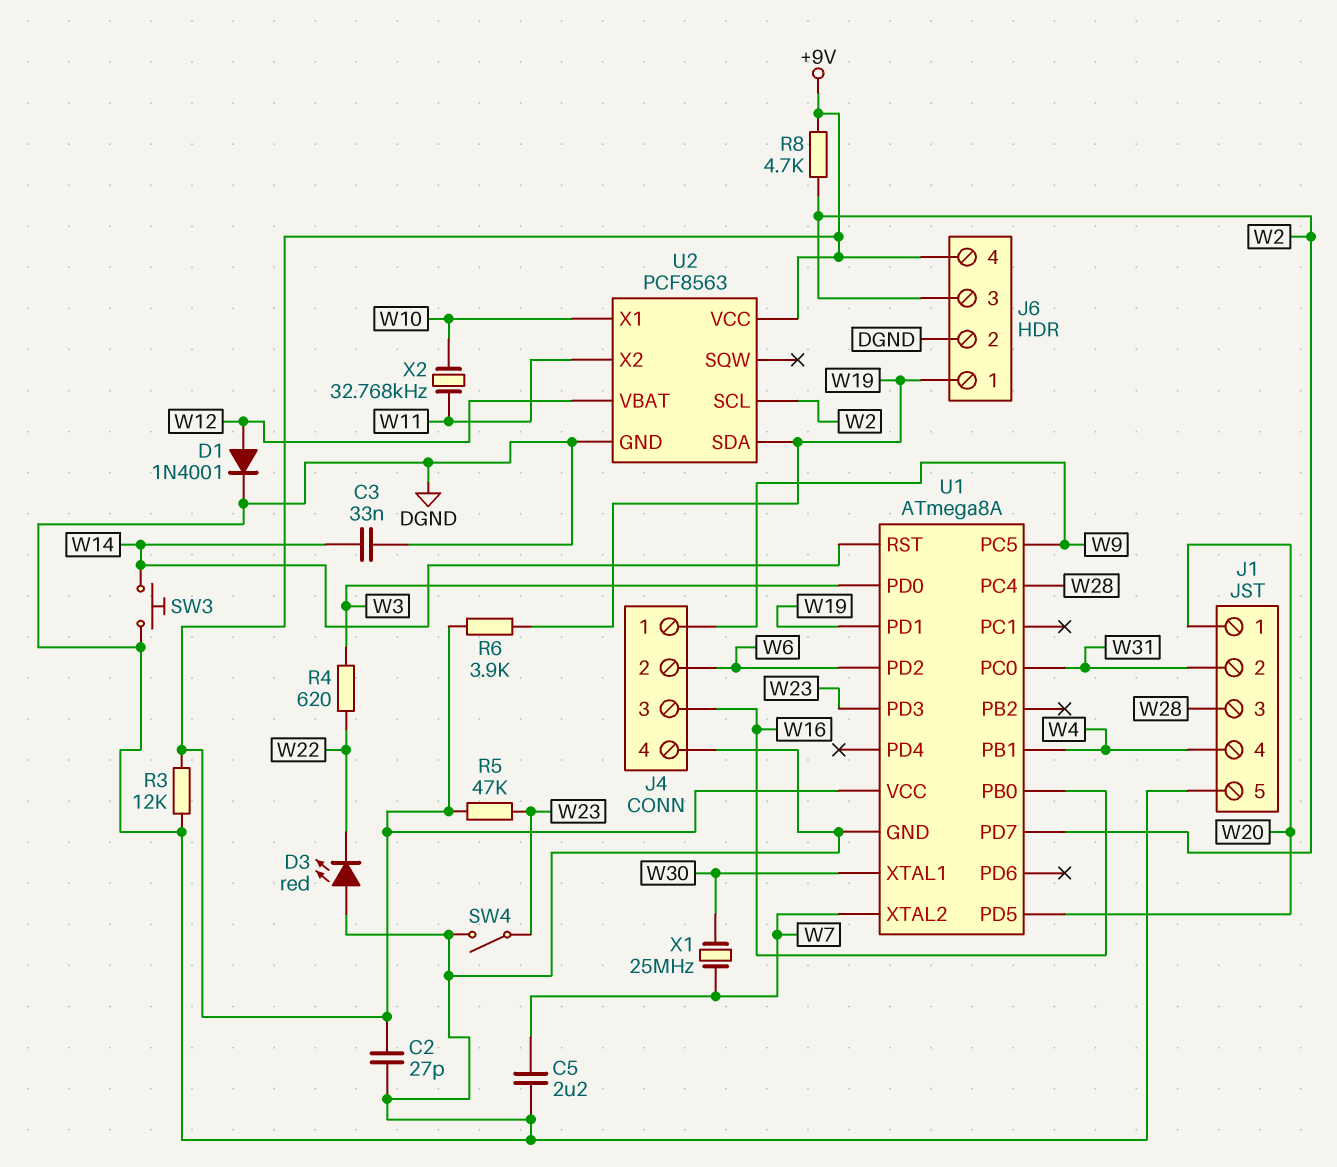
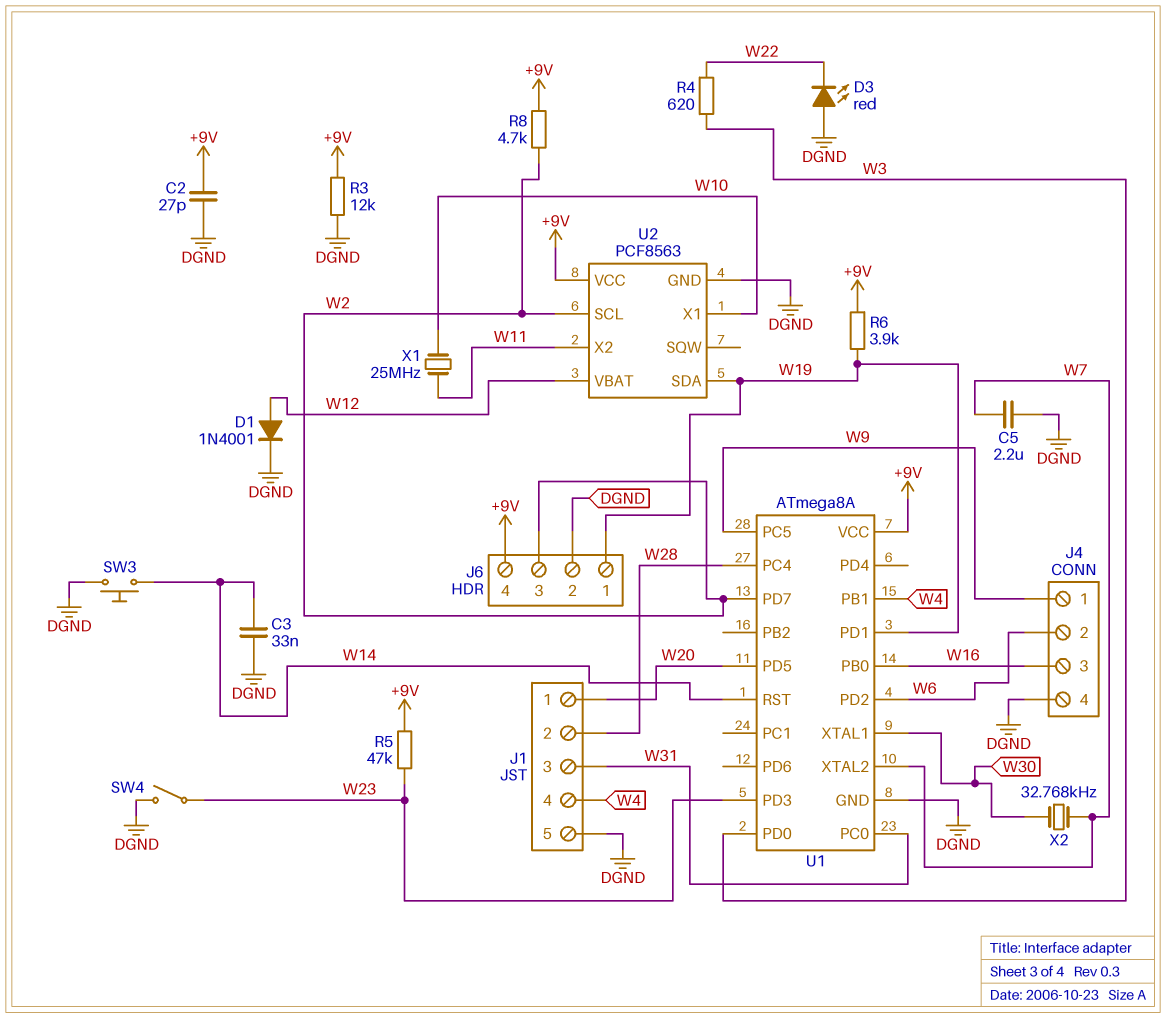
J1 pin 2: W31 -> W28
J1 pin 3: W28 -> W31
X1: 25MHz (W7, W30) -> 25MHz (W10, W11)
X2: 32.768kHz (W10, W11) -> 32.768kHz (W7, W30)

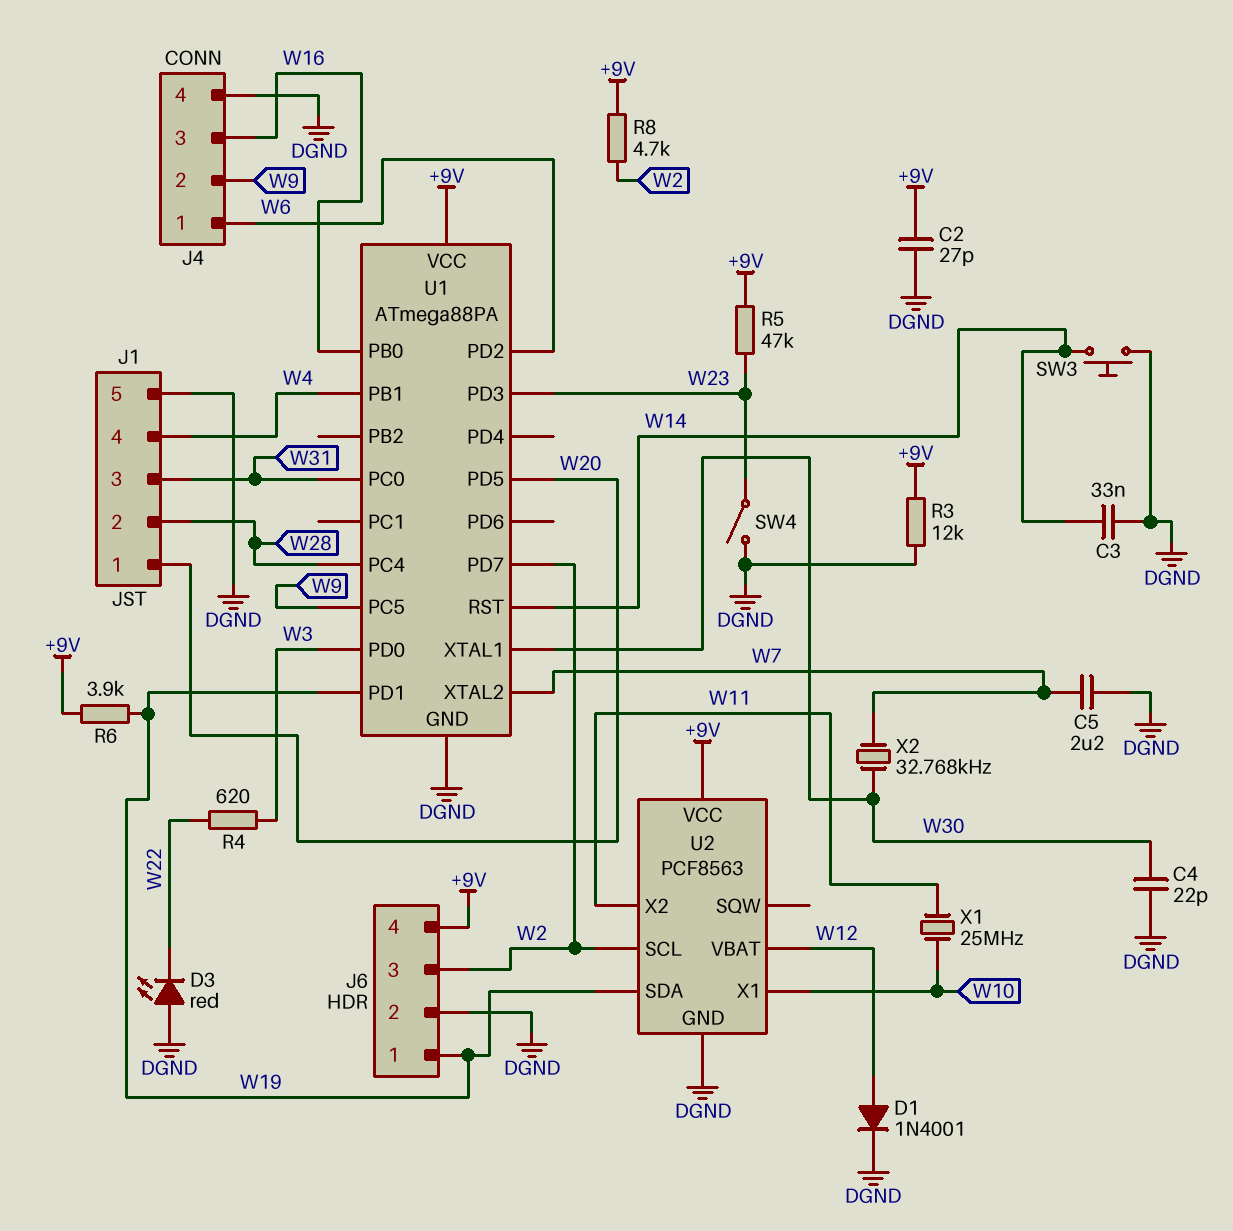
C4: none -> 22pF (DGND, W30)
J4 pin 1: W9 -> W6
J4 pin 2: W6 -> W9
U1: ATmega8A -> ATmega88PA

